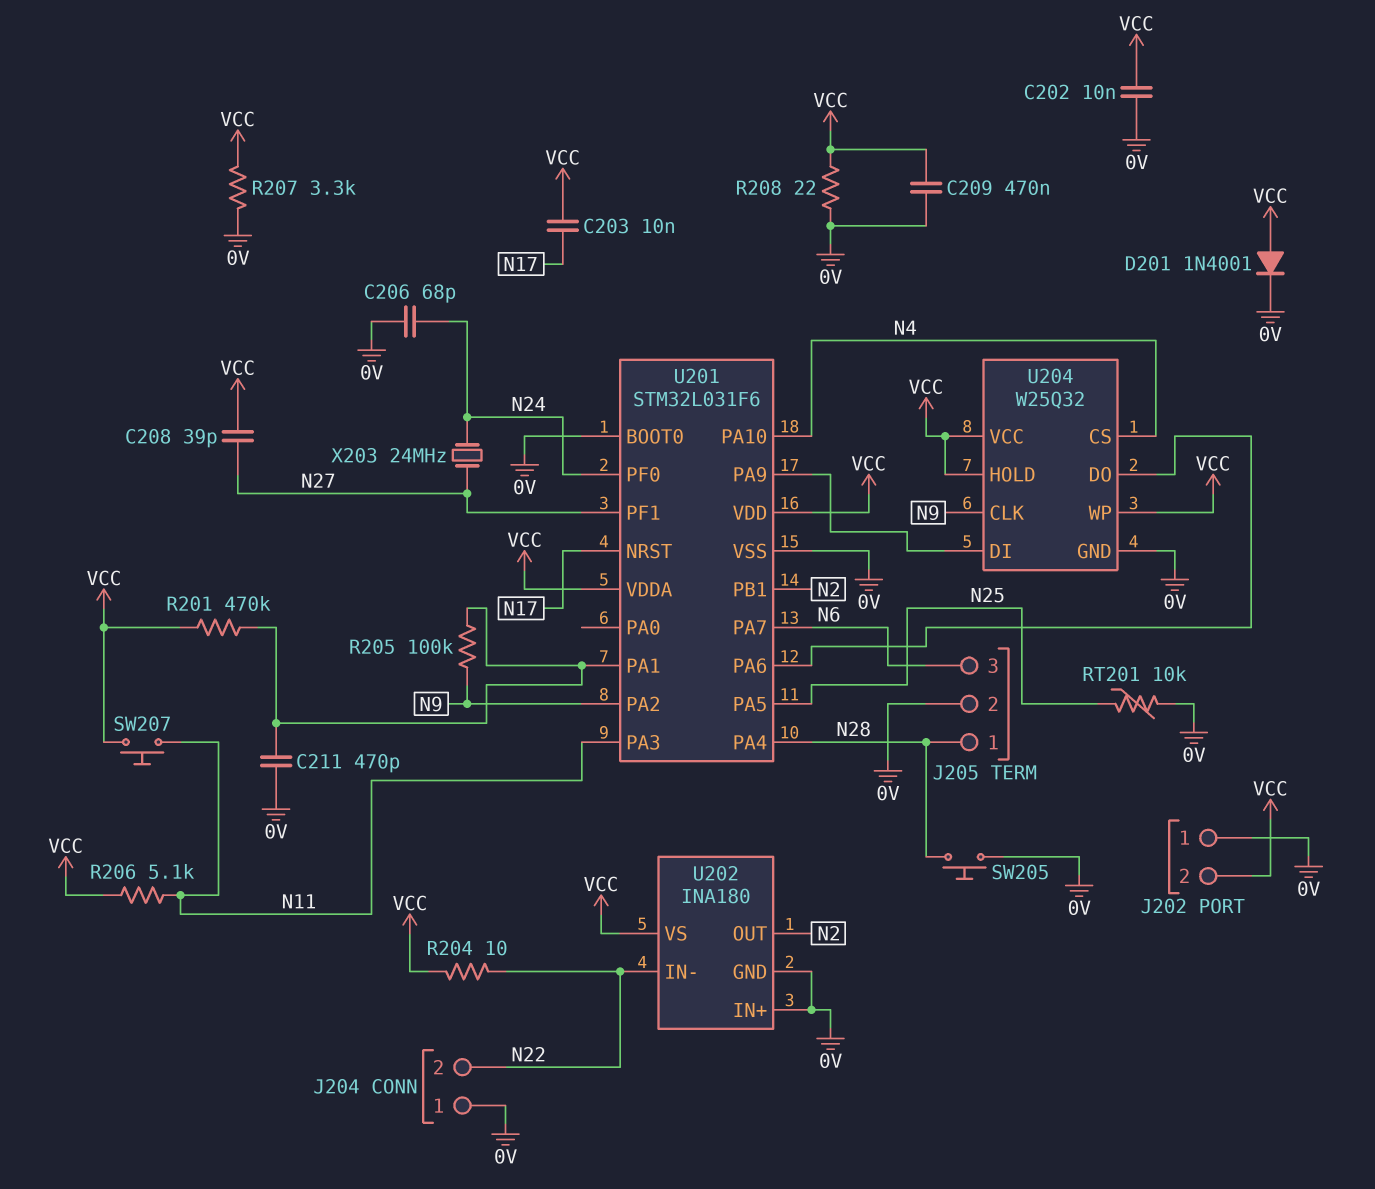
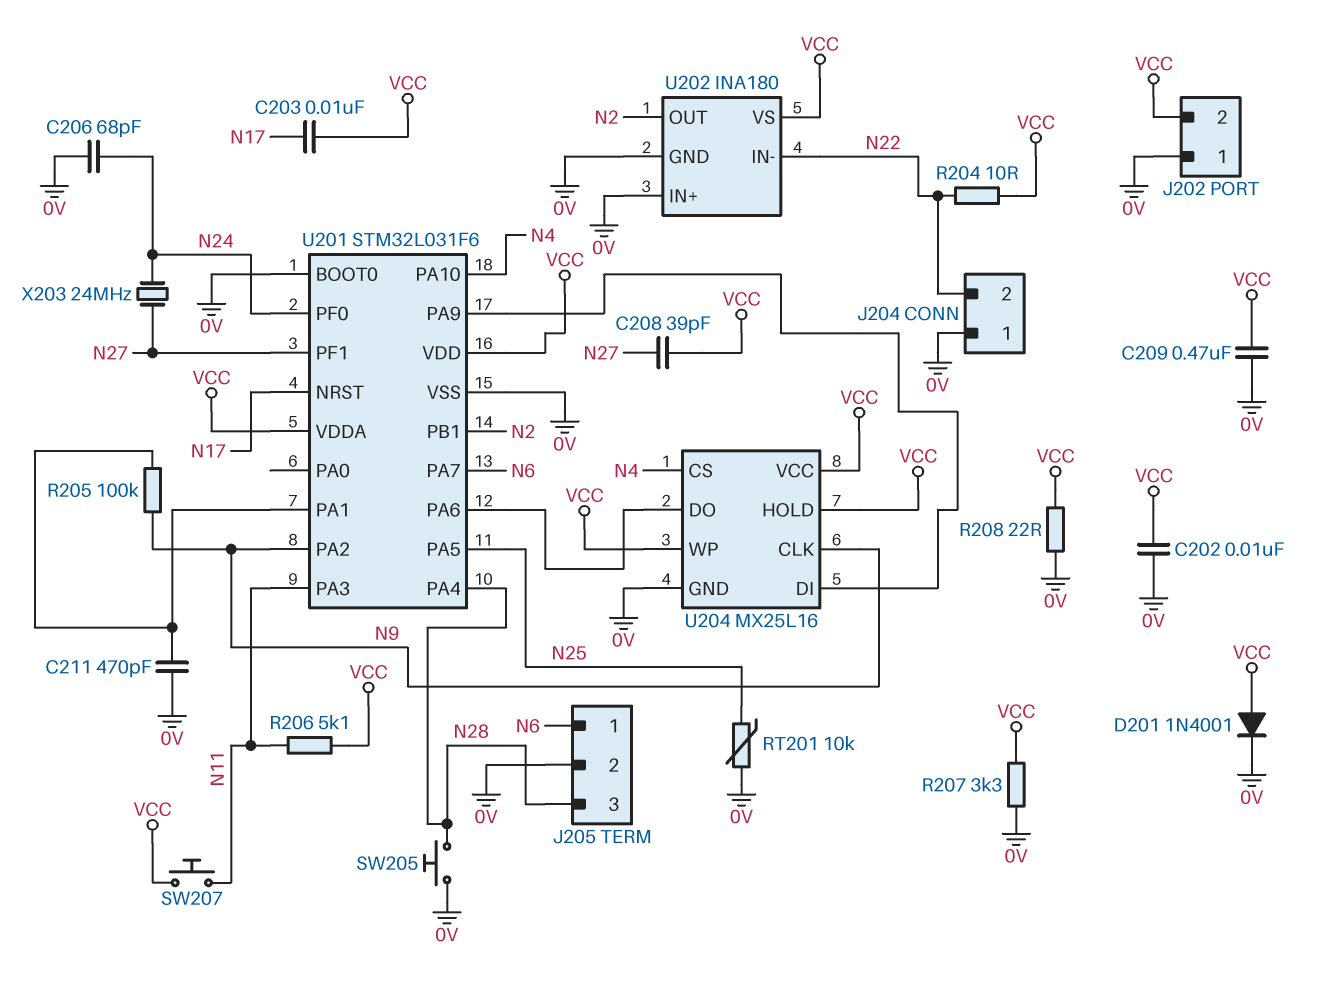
J205 pin 1: N28 -> N6
J205 pin 3: N6 -> N28
R201: 470k (U201/PA1, VCC) -> none
U204: W25Q32 -> MX25L16

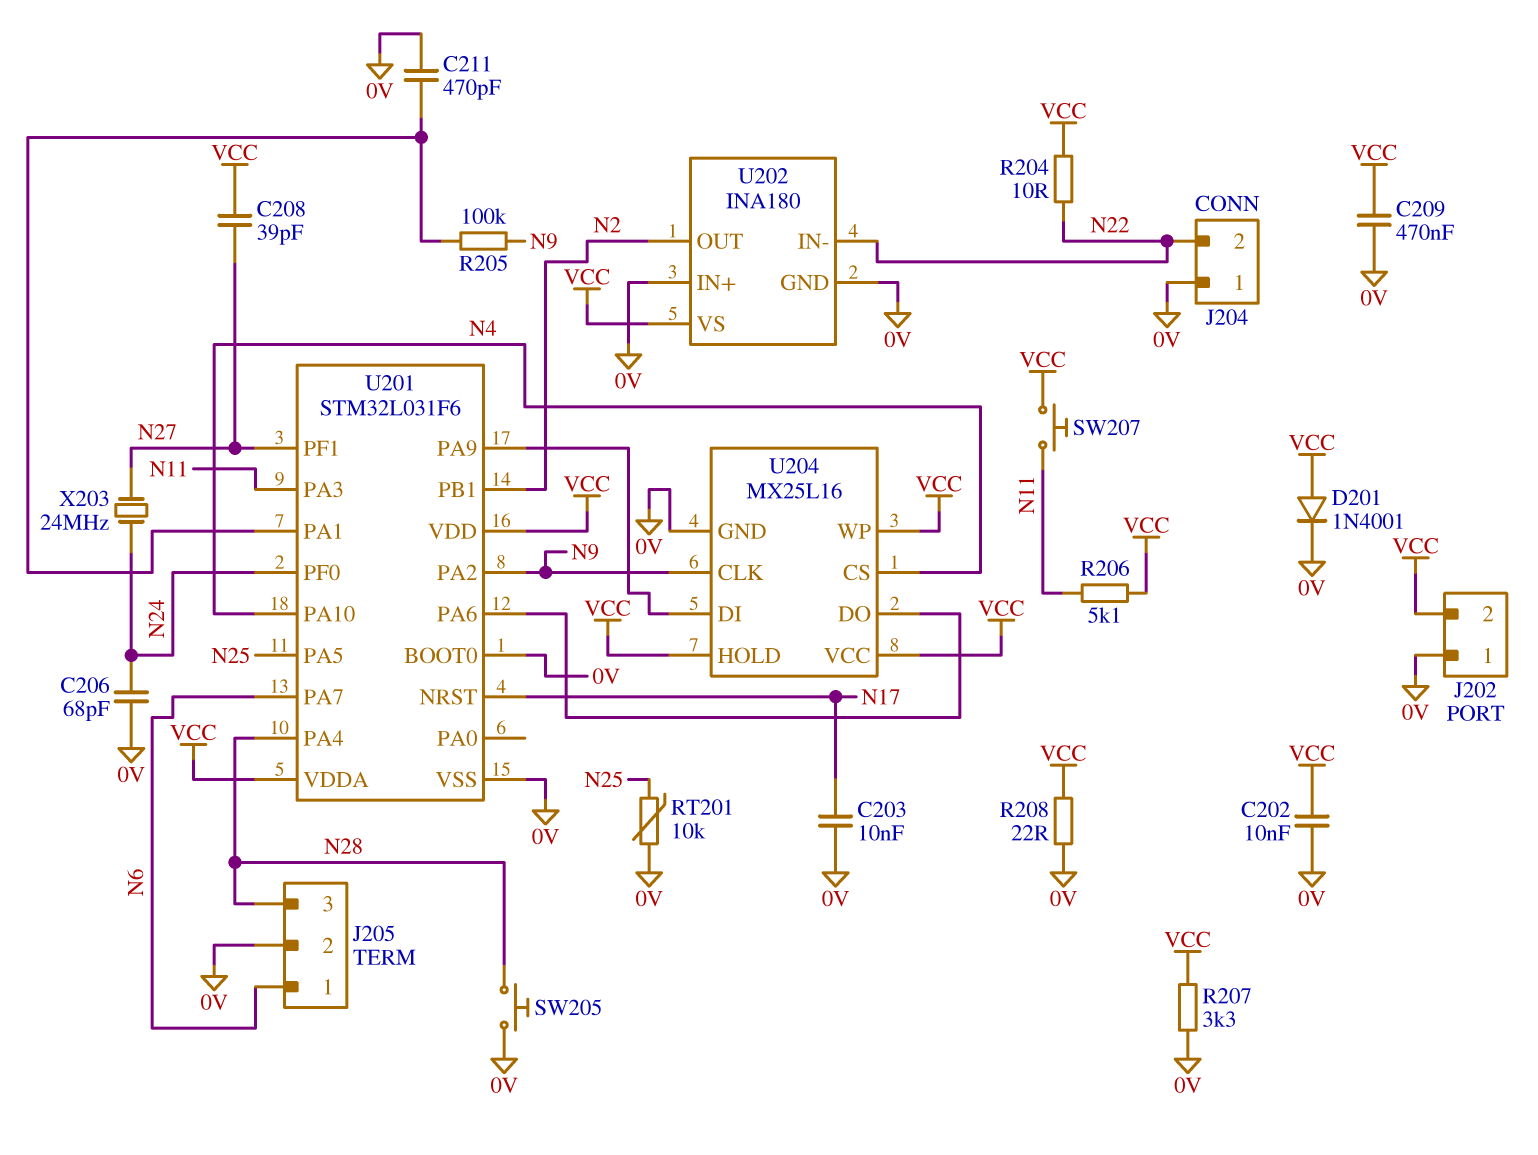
C203: 10nF (N17, VCC) -> 10nF (0V, N17)

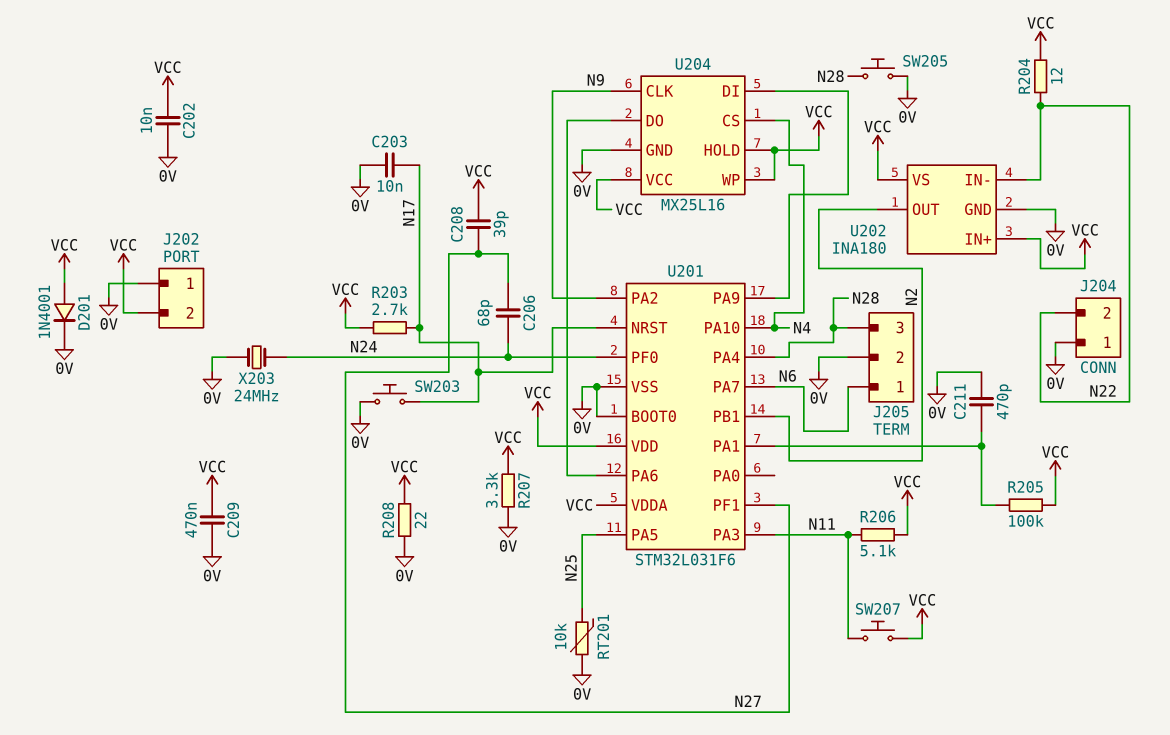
C206: 68pF (0V, N24) -> 68pF (N24, N27)
R203: none -> 2.7k (N17, VCC)
R204: 10 (N22, VCC) -> 12 (N22, VCC)
R205: 100k (N9, U201/PA1) -> 100k (U201/PA1, VCC)
SW203: none -> button (0V, N17)
U202 pin IN+: 0V -> VCC
X203: 24MHz (N24, N27) -> 24MHz (0V, N24)

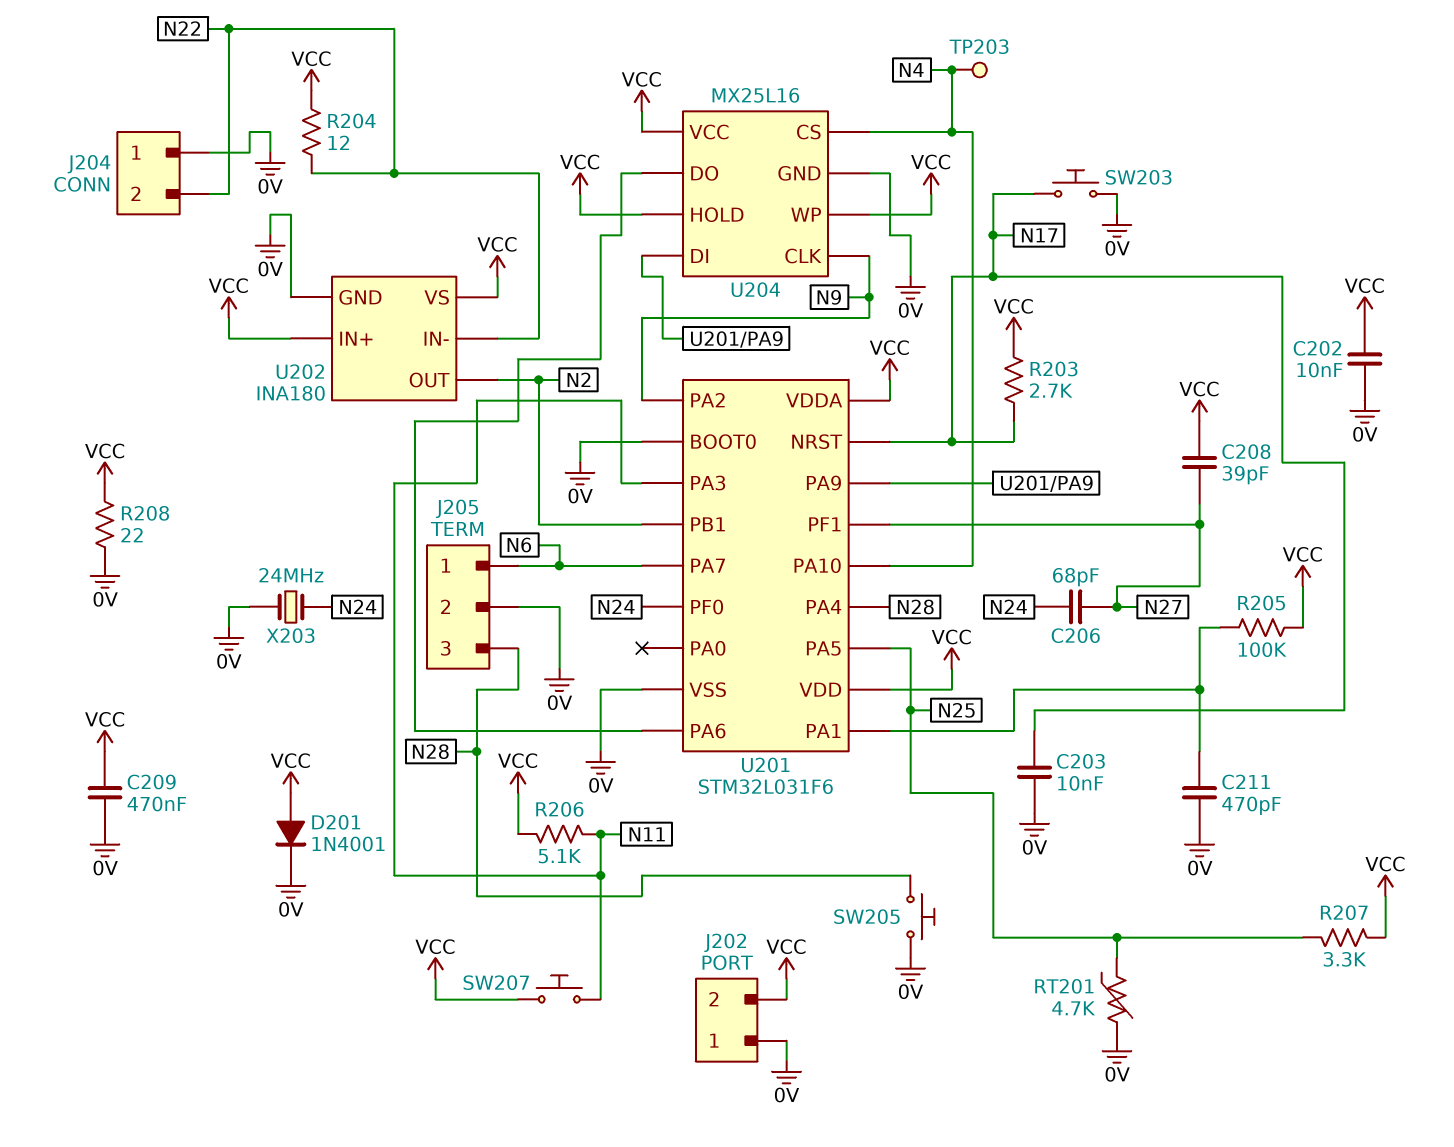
R207: 3.3k (0V, VCC) -> 3.3k (N25, VCC)
RT201: 10k (0V, N25) -> 4.7k (0V, N25)
TP203: none -> test point (N4)

